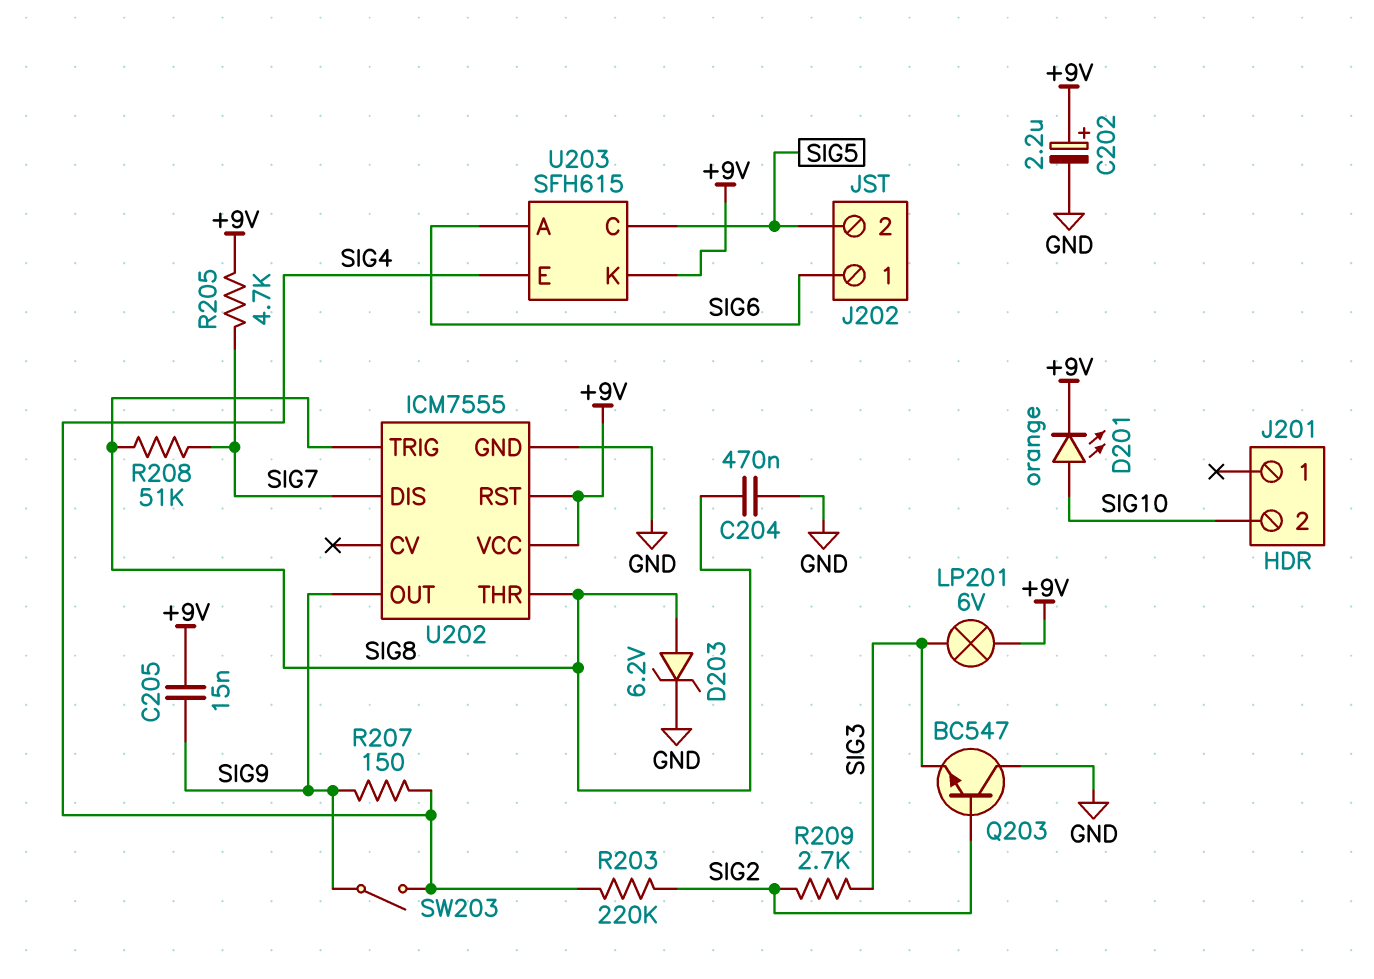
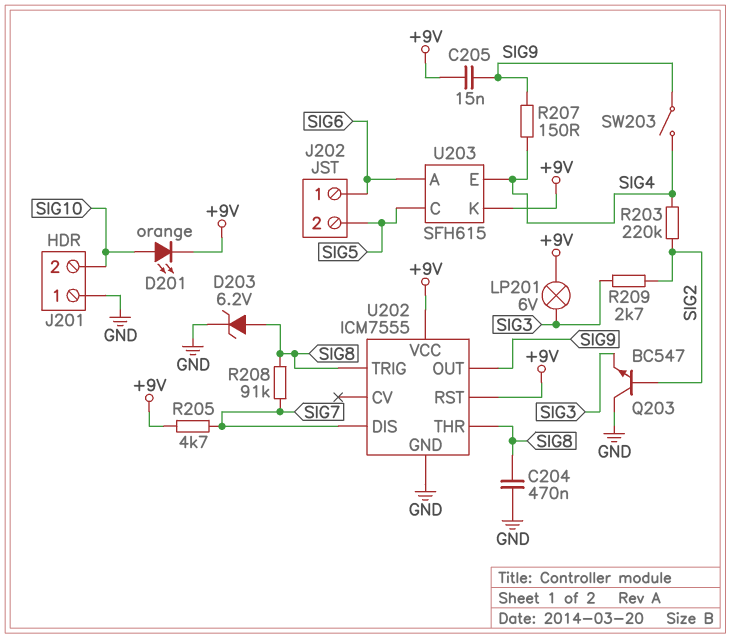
C202: 2.2uF (plus +9V, minus GND) -> none
J201 pin 1: none -> GND
R208: 51k (SIG7, SIG8) -> 91k (SIG7, SIG8)

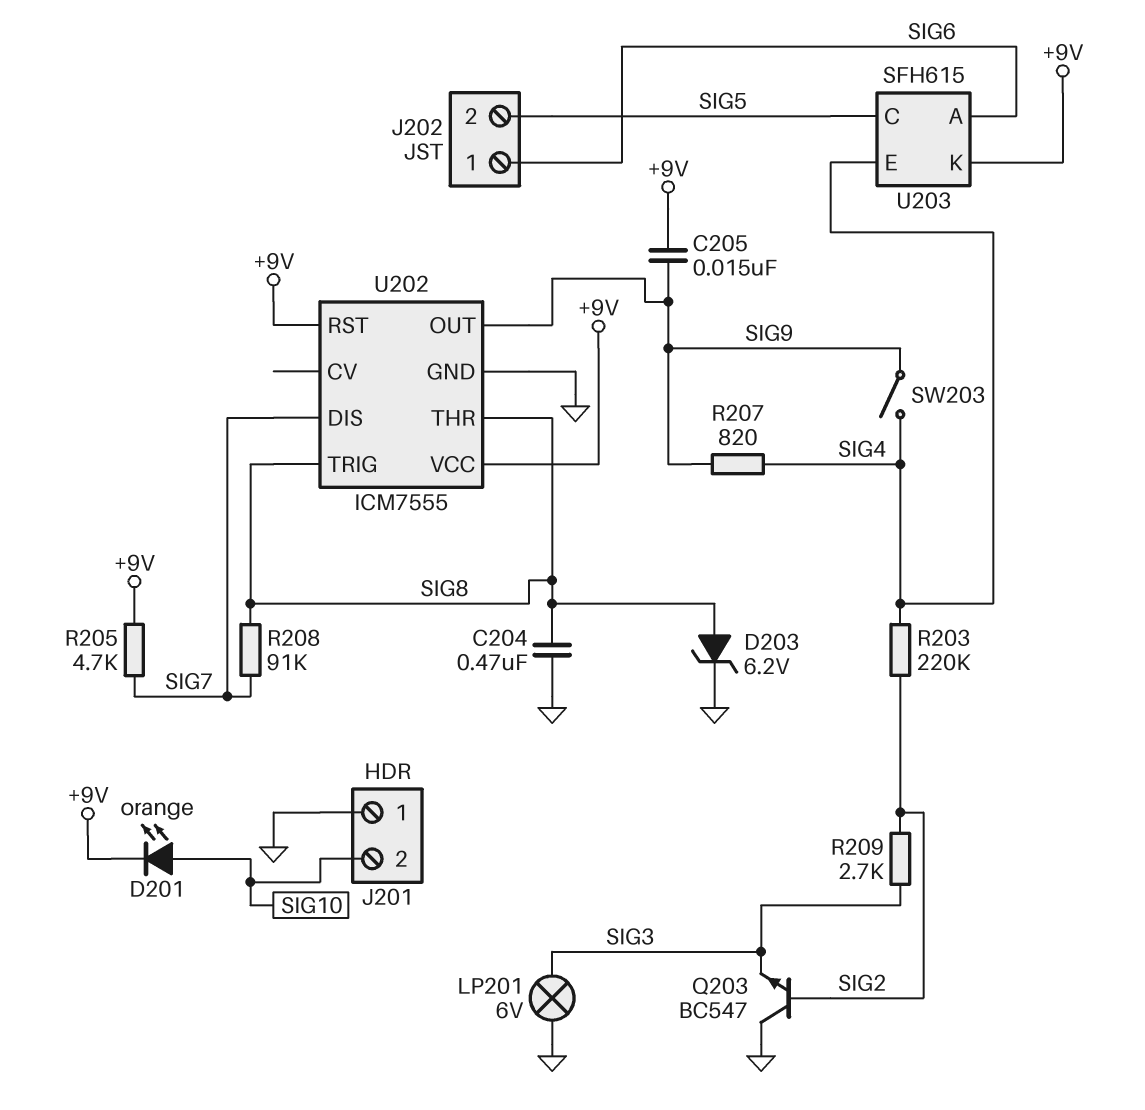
LP201: lamp 6V (+9V, SIG3) -> lamp 6V (GND, SIG3)
R207: 150 (SIG4, SIG9) -> 820 (SIG4, SIG9)

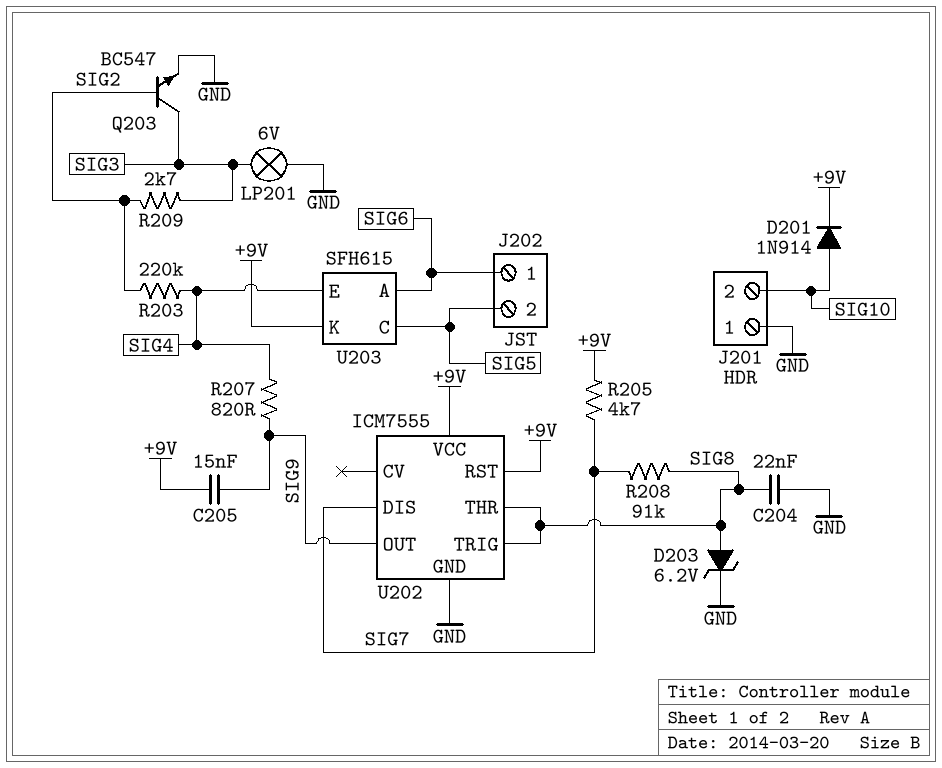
C204: 470nF (GND, SIG8) -> 22nF (GND, SIG8)
D201: LED orange (A SIG10, K +9V) -> diode 1N914 (A SIG10, K +9V)
Q203: NPN BC547 (B SIG2, C GND, E SIG3) -> NPN BC547 (B SIG2, C SIG3, E GND)
SW203: switch (SIG4, SIG9) -> none

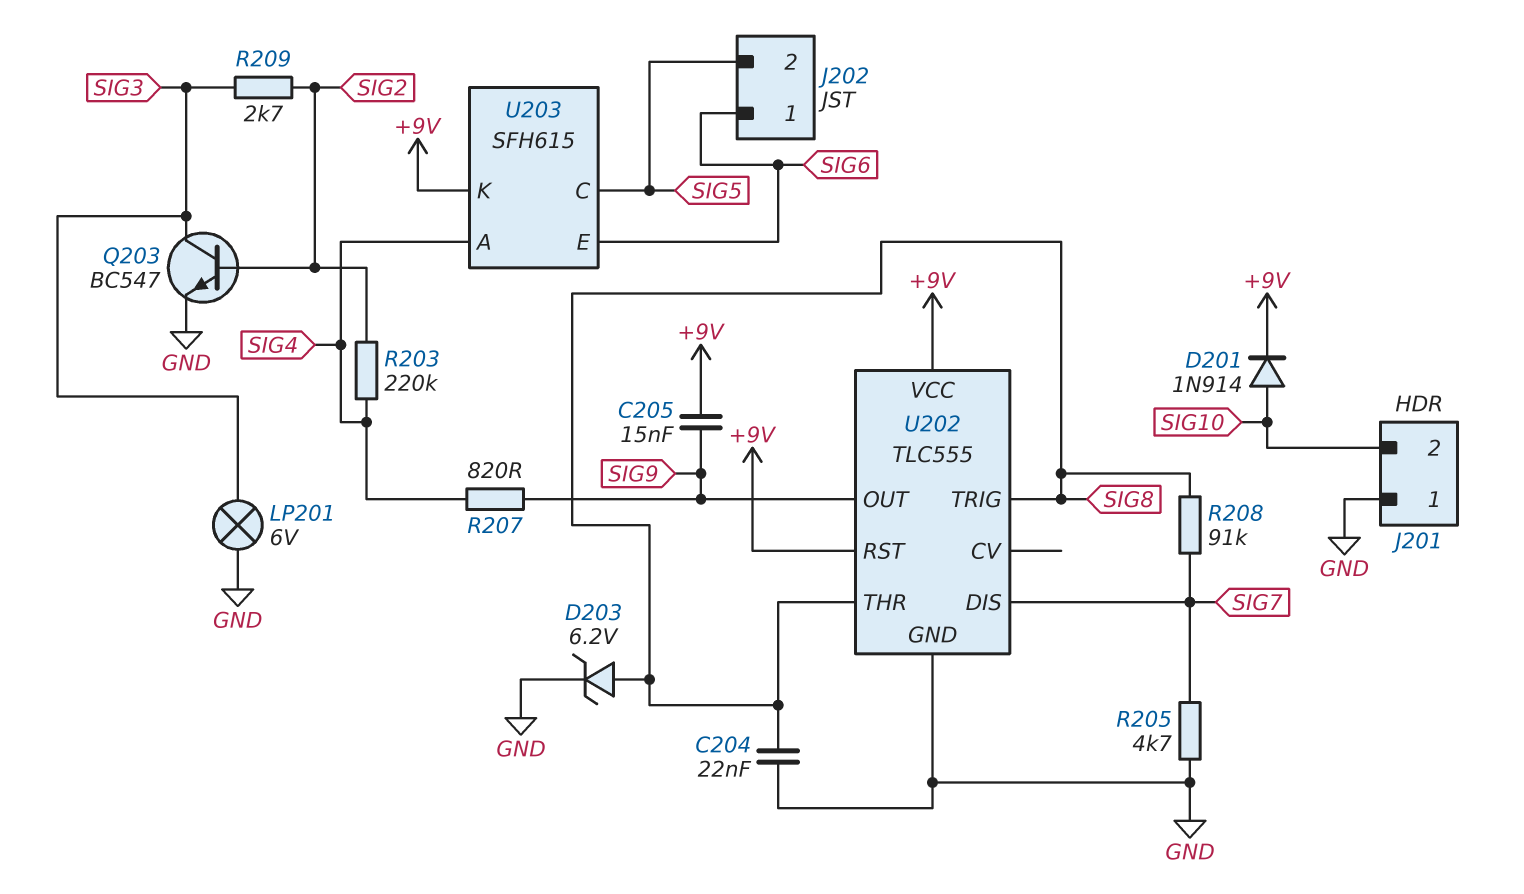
R205: 4.7k (+9V, SIG7) -> 4.7k (GND, SIG7)
U202: ICM7555 -> TLC555
U203 pin A: SIG6 -> SIG4
U203 pin E: SIG4 -> SIG6

